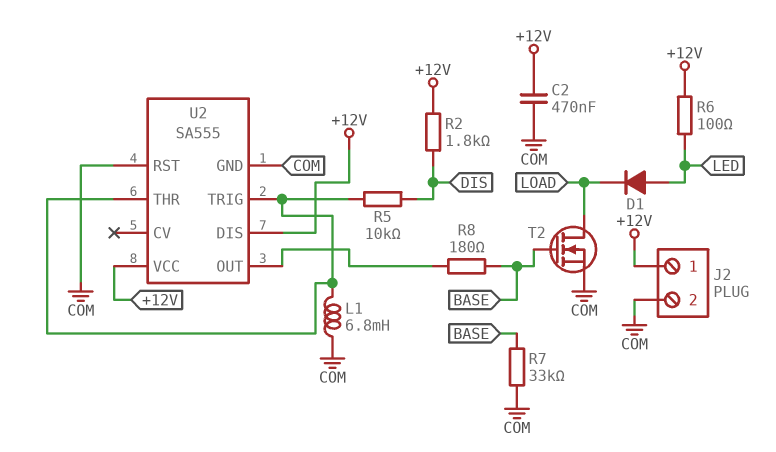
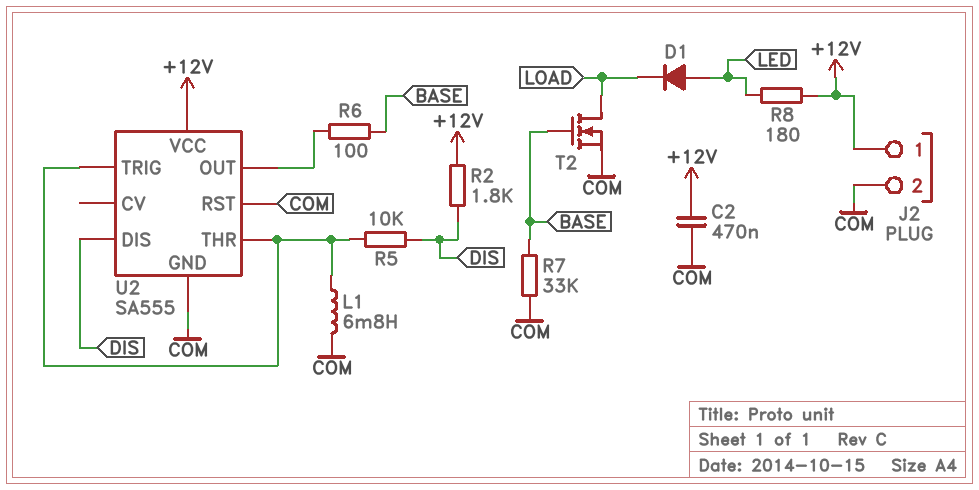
R6: 100 (+12V, LED) -> 100 (BASE, U2/OUT)
R8: 180 (BASE, U2/OUT) -> 180 (+12V, LED)
U2 pin DIS: +12V -> DIS

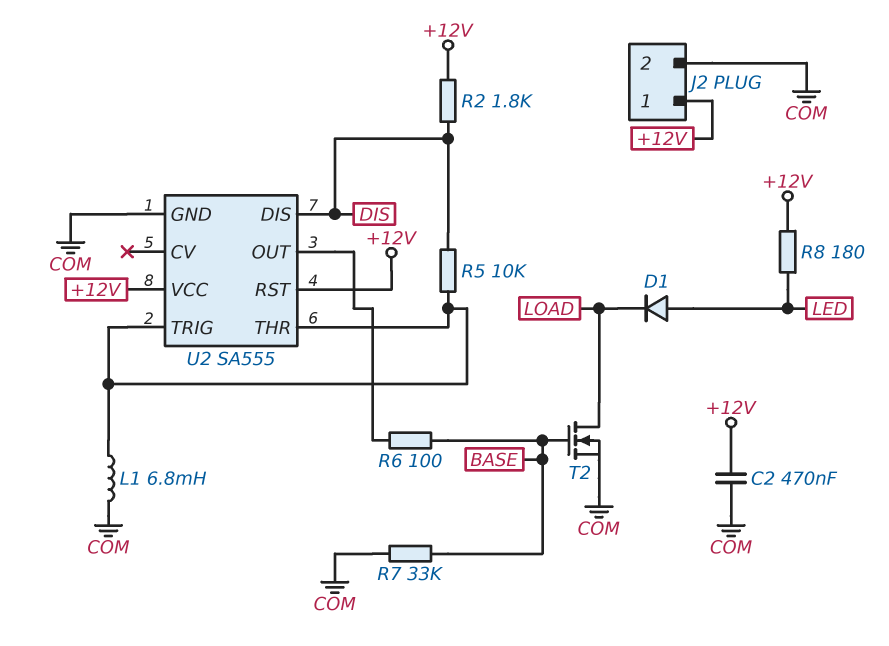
U2 pin RST: COM -> +12V

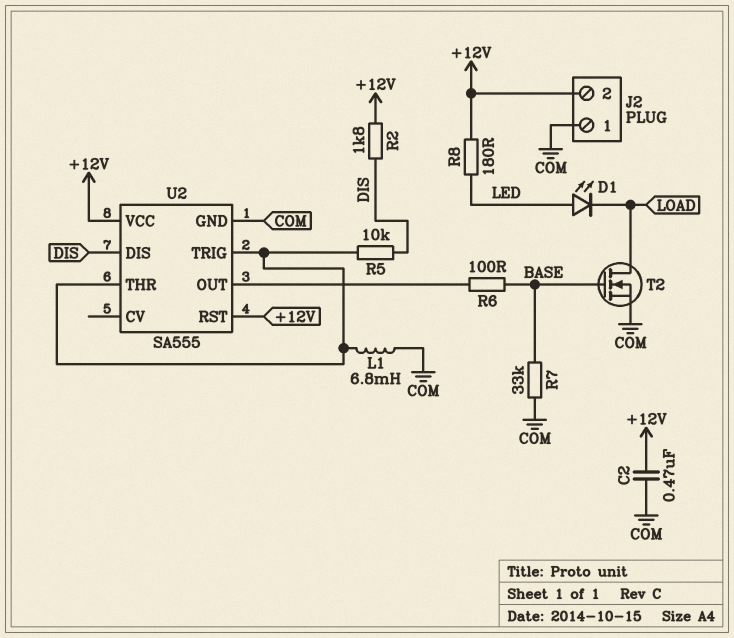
D1: diode (A LED, K LOAD) -> LED (A LED, K LOAD)
J2 pin 1: +12V -> COM
J2 pin 2: COM -> +12V

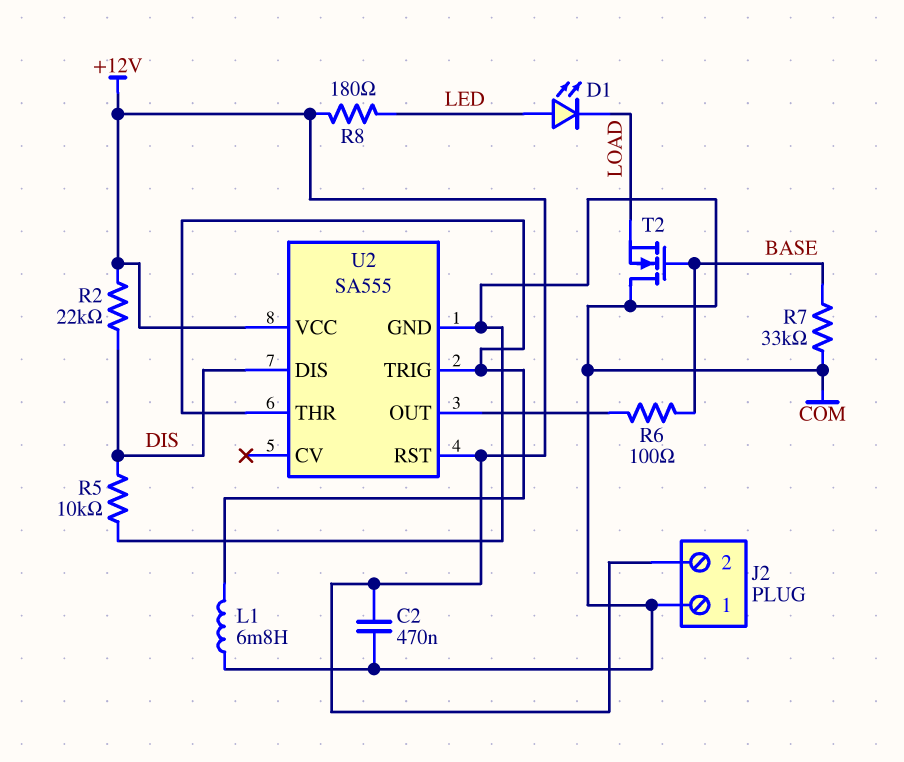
R2: 1.8k (+12V, DIS) -> 22k (+12V, DIS)
R5: 10k (DIS, U2/THR) -> 10k (COM, DIS)
T2: NMOS (G BASE, D LOAD, S COM) -> NMOS (G BASE, D COM, S LOAD)

